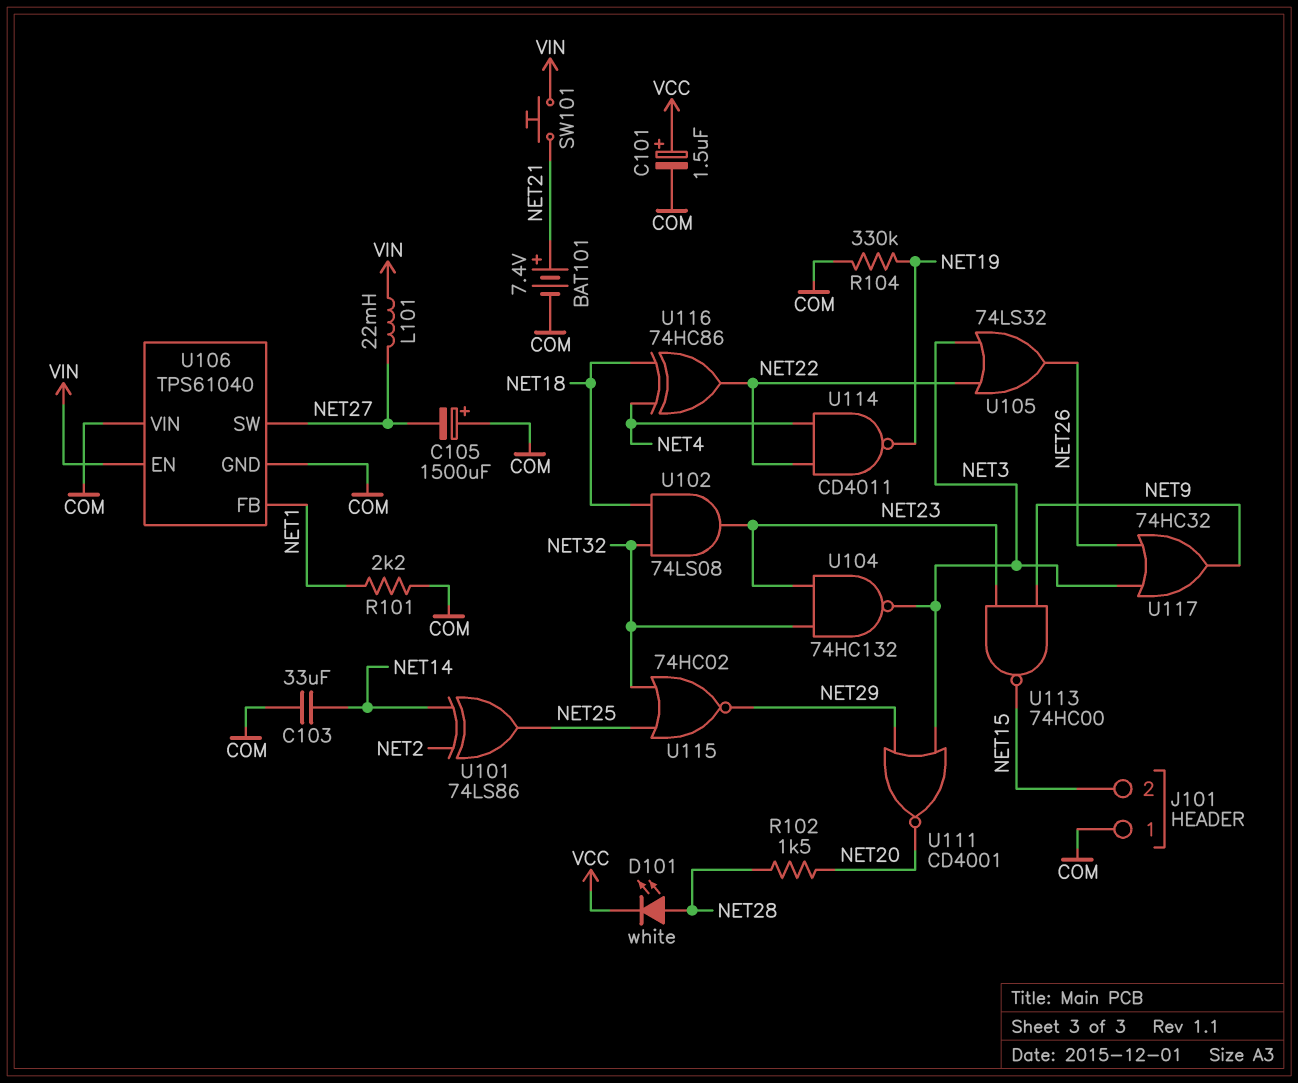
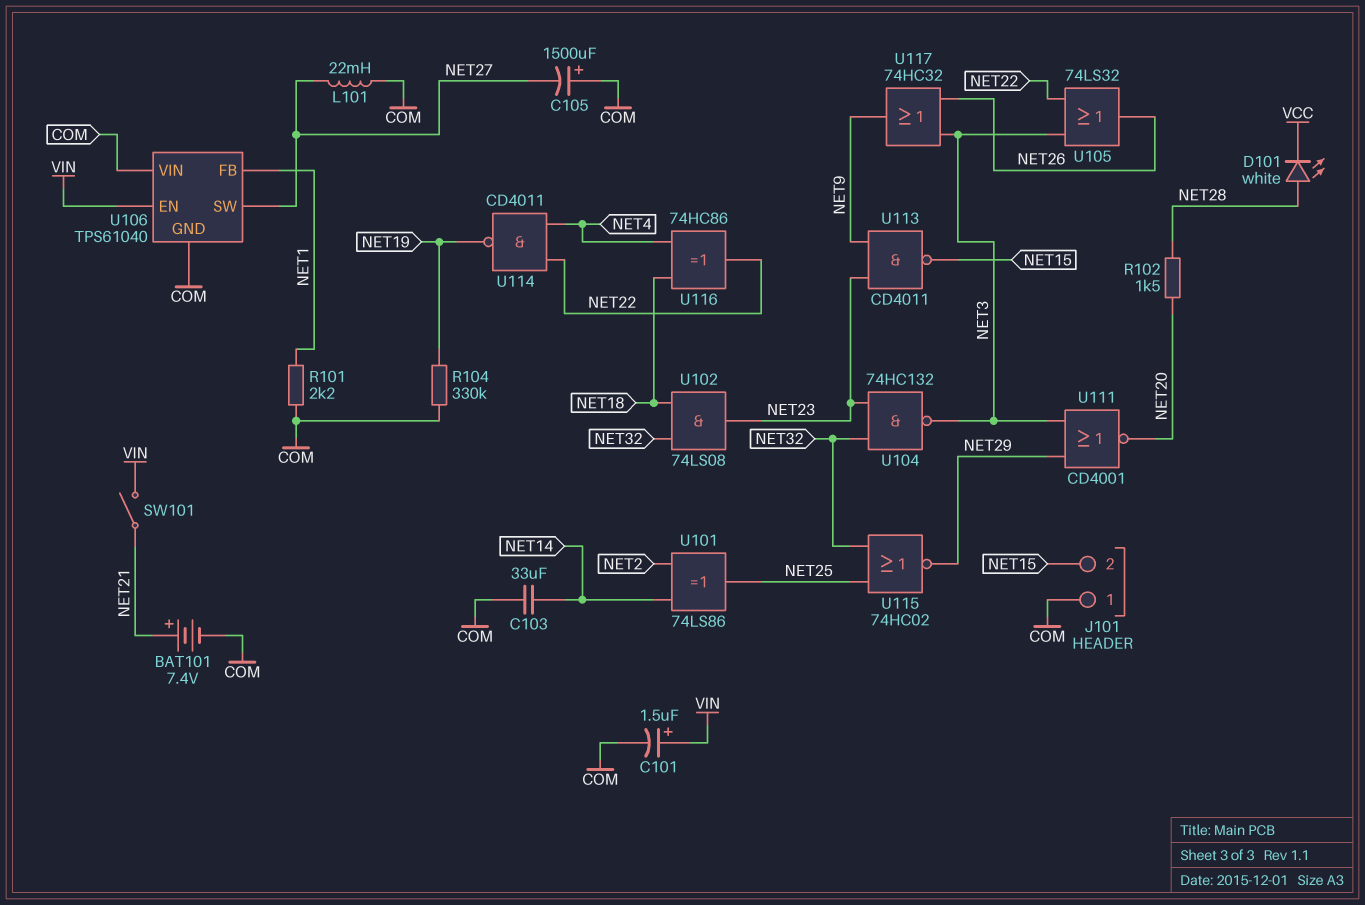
C101: 1.5uF (plus VCC, minus COM) -> 1.5uF (plus VIN, minus COM)
L101: 22mH (NET27, VIN) -> 22mH (COM, NET27)
SW101: button (NET21, VIN) -> switch (NET21, VIN)
U113: NAND 74HC00 (in NET9, in NET23, out NET15) -> NAND CD4011 (in NET9, in NET23, out NET15)

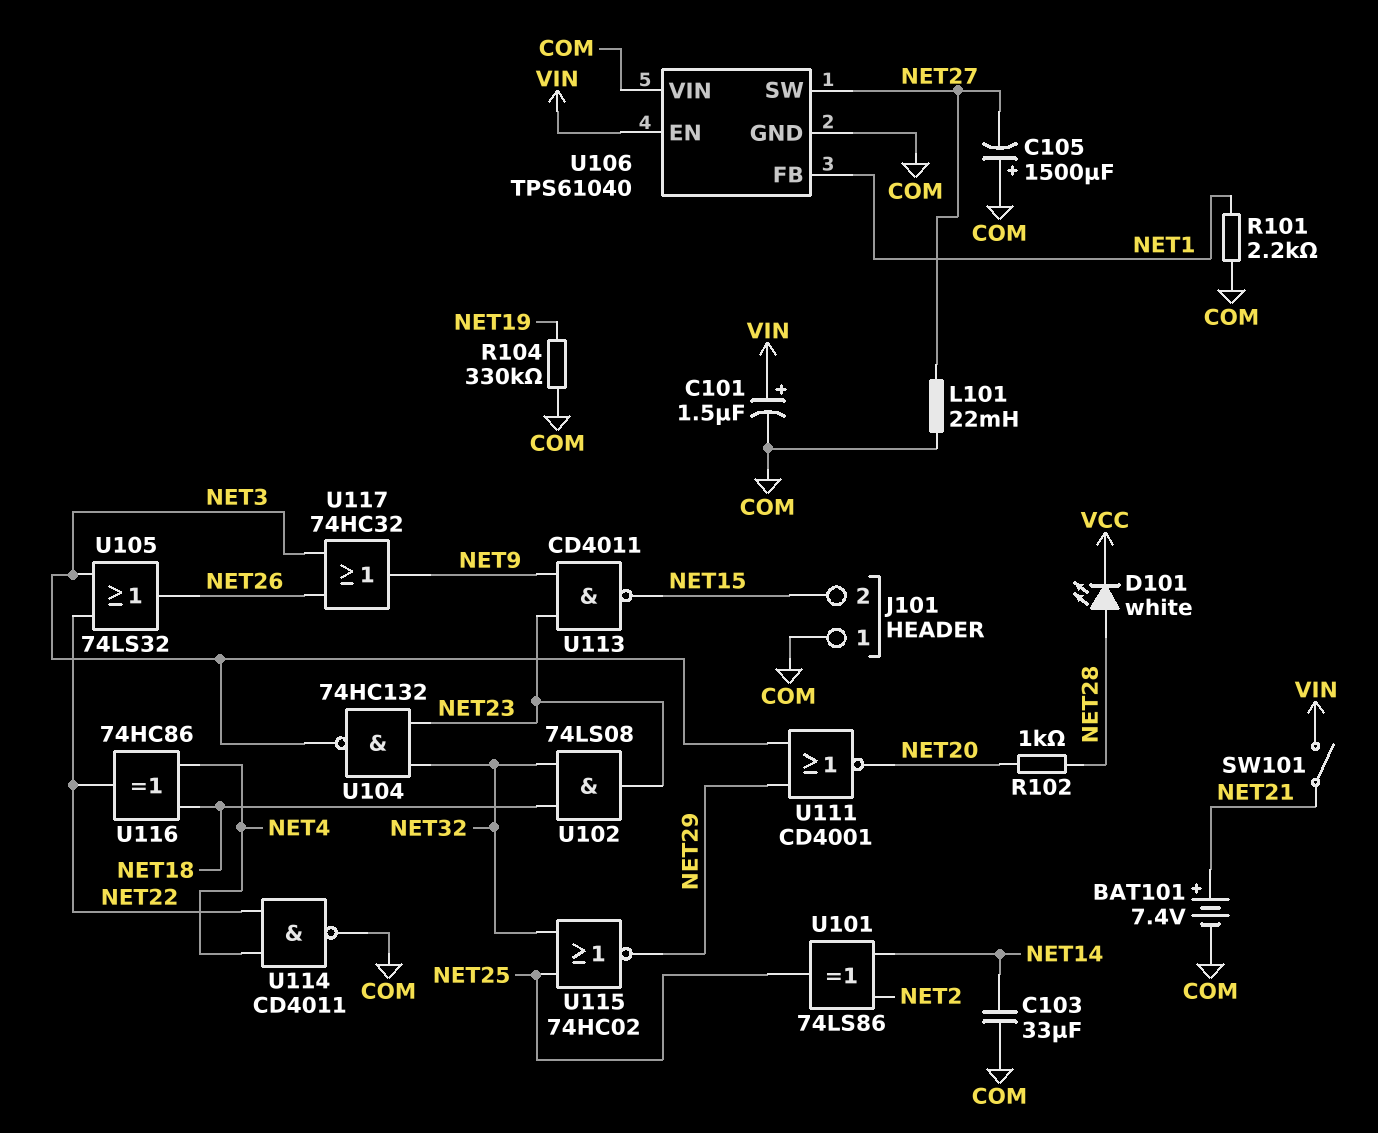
R102: 1.5k (NET20, NET28) -> 1k (NET20, NET28)
U114: NAND CD4011 (in NET4, in NET22, out NET19) -> NAND CD4011 (in NET4, in NET22, out COM)

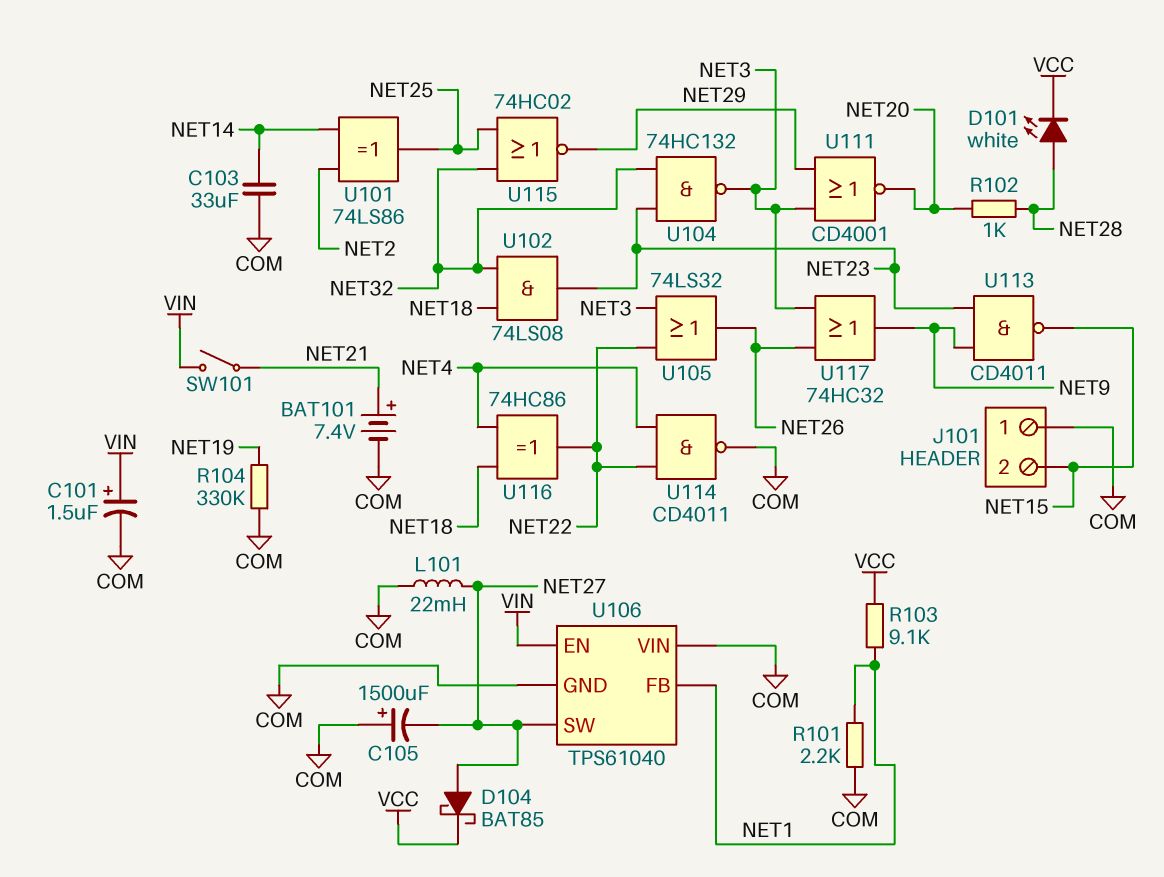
D104: none -> schottky BAT85 (A NET27, K VCC)
R103: none -> 9.1k (NET1, VCC)

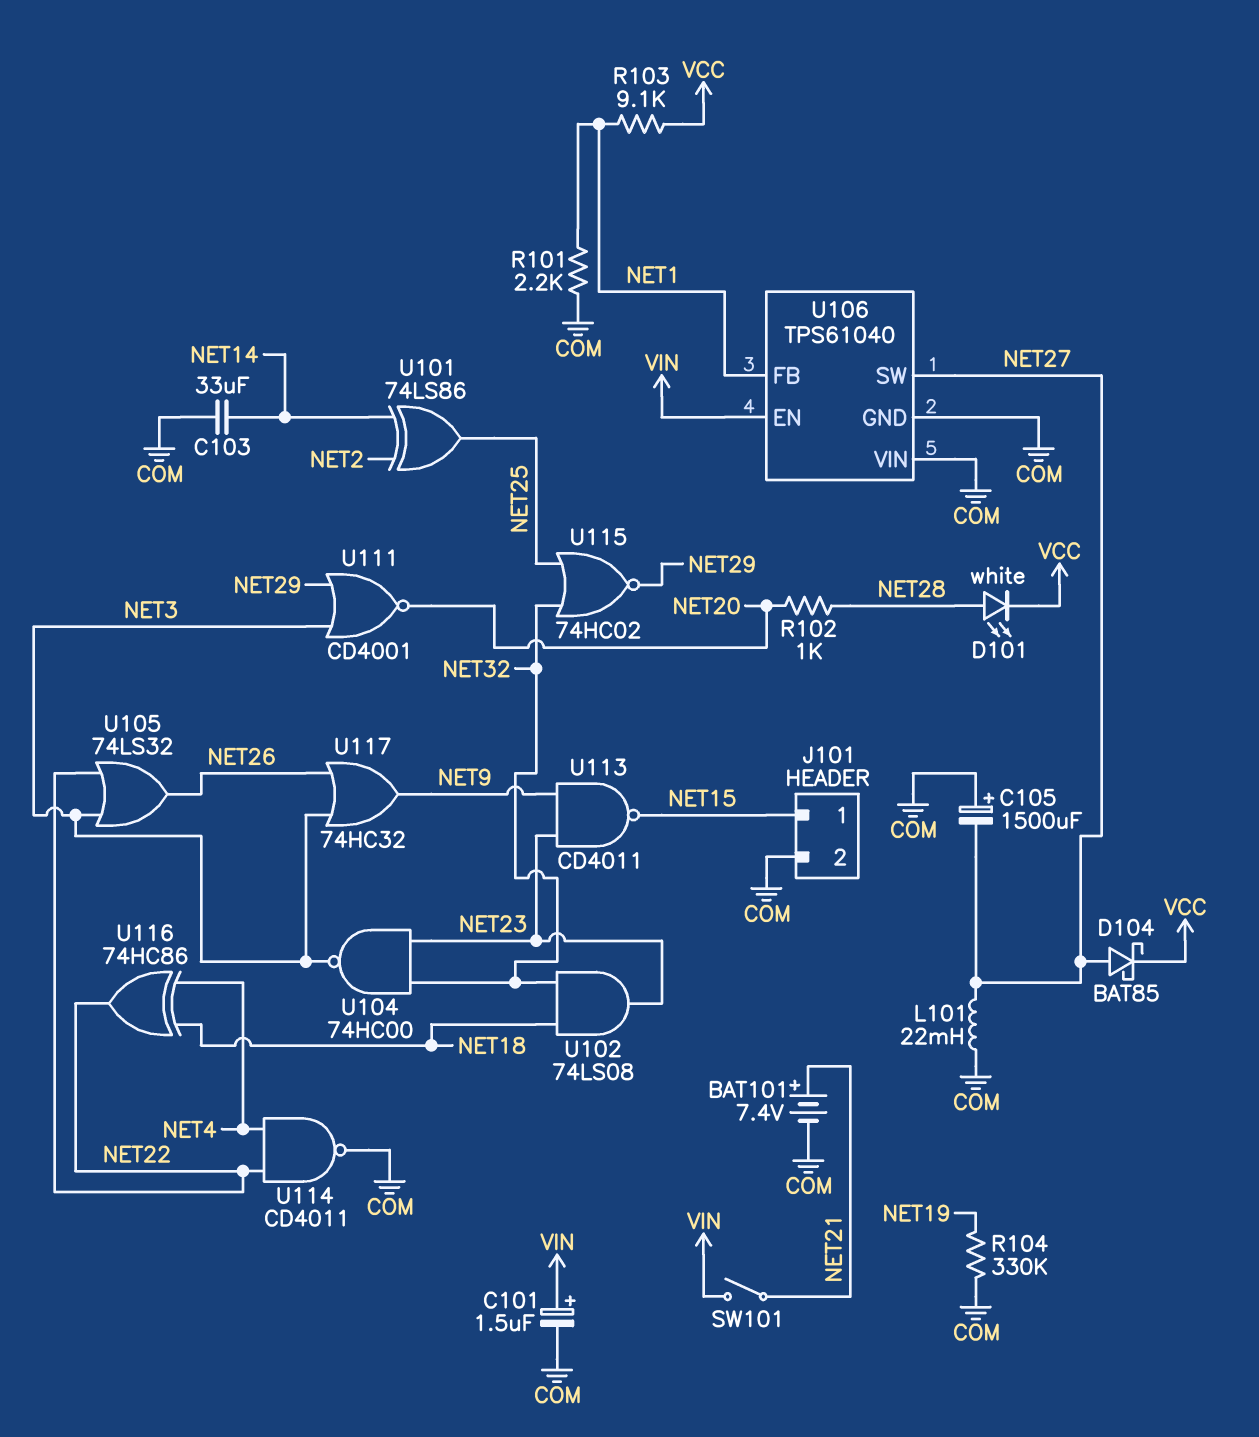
J101 pin 1: COM -> NET15
J101 pin 2: NET15 -> COM
U104: NAND 74HC132 (in NET23, in NET32, out NET3) -> NAND 74HC00 (in NET23, in NET32, out NET3)

